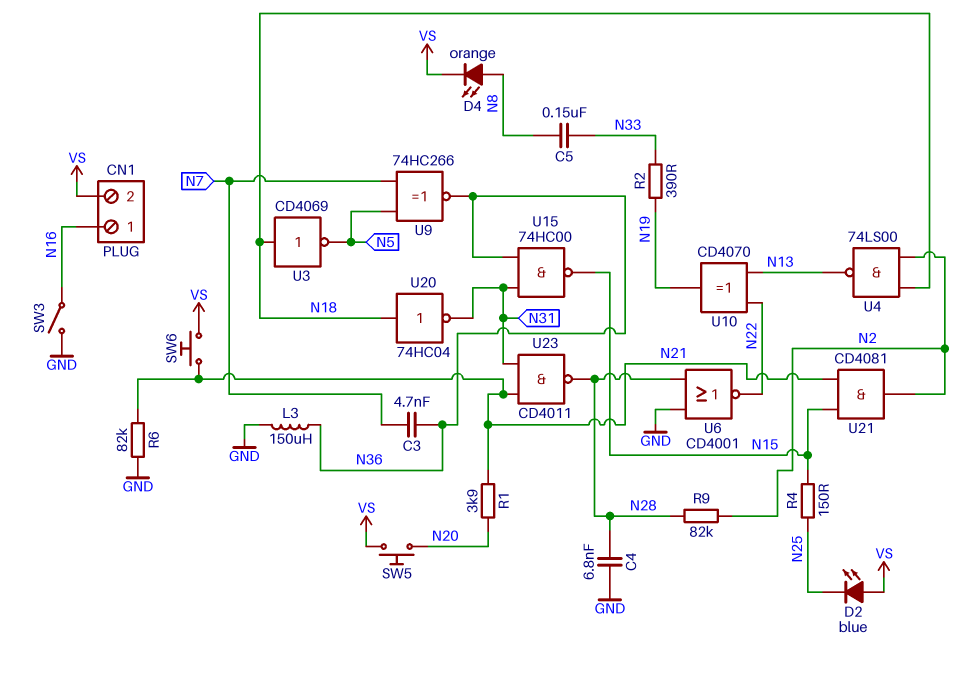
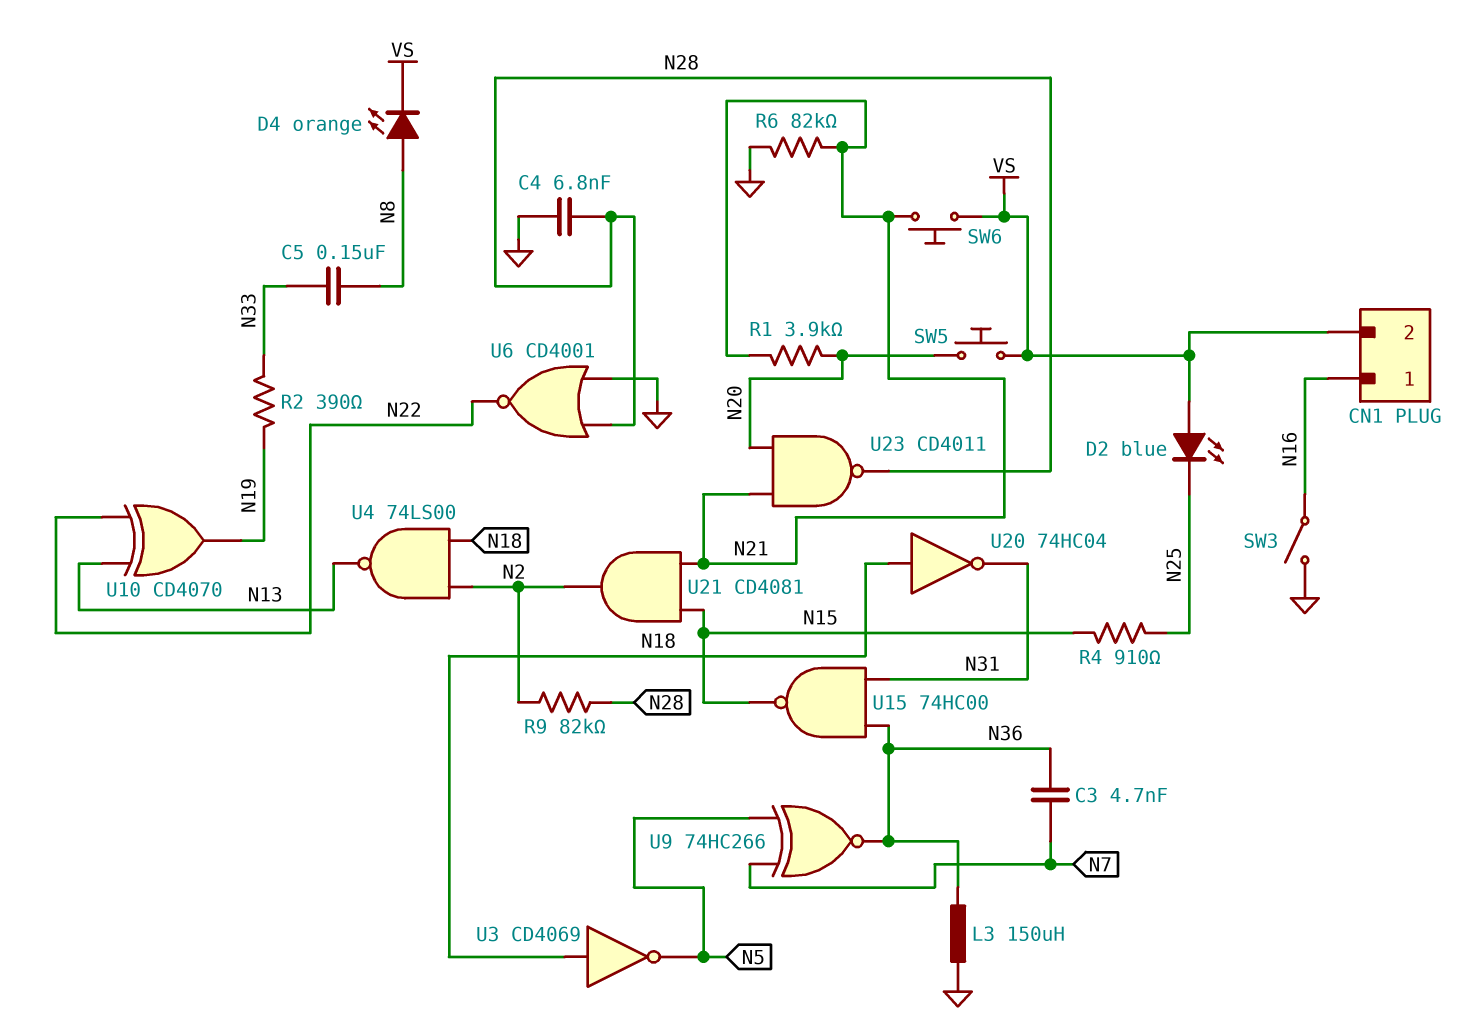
R4: 150 (N15, N25) -> 910 (N15, N25)
U23: NAND CD4011 (in N21, in N31, out N28) -> NAND CD4011 (in N20, in N21, out N28)

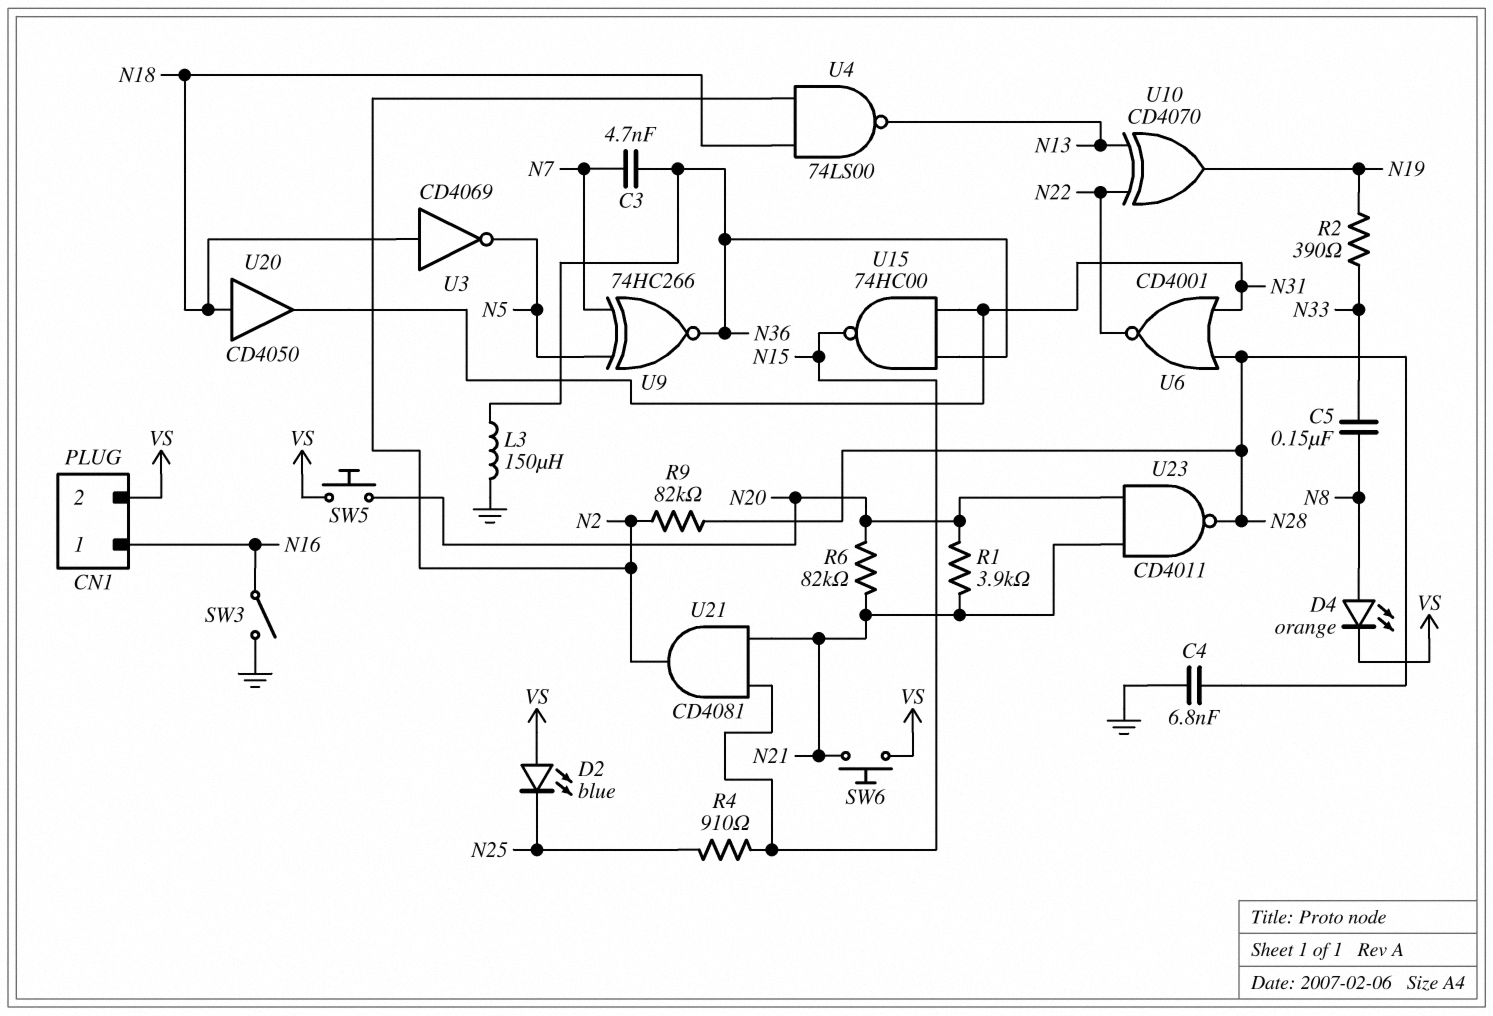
R6: 82k (GND, N21) -> 82k (N20, N21)
U6: NOR CD4001 (in GND, in N28, out N22) -> NOR CD4001 (in N28, in N31, out N22)
U20: NOT 74HC04 (in N18, out N31) -> buffer CD4050 (in N18, out N31)

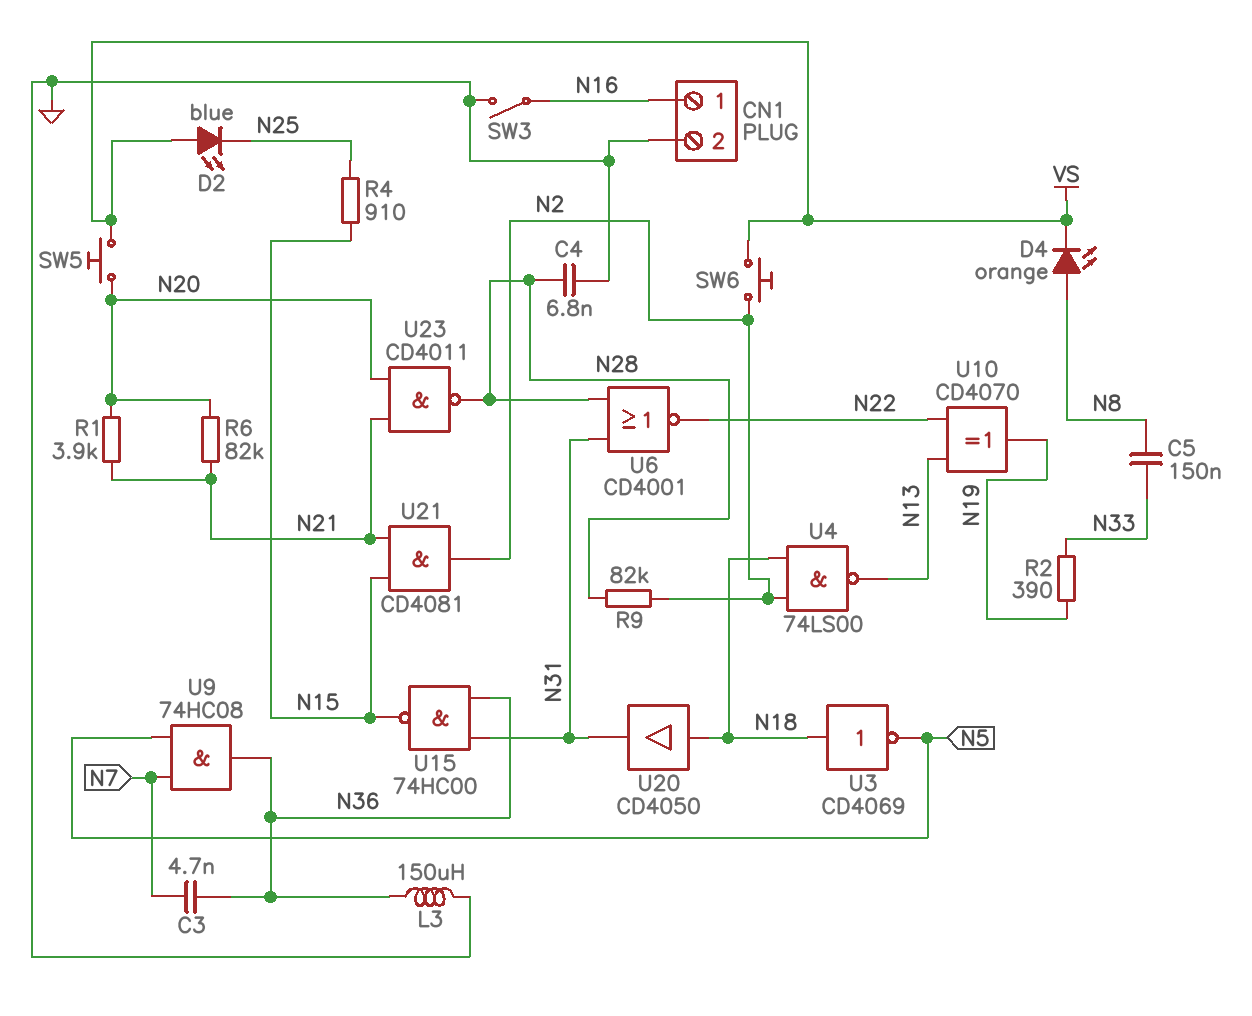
CN1 pin 2: VS -> GND
SW6: button (N21, VS) -> button (N2, VS)
U9: XNOR 74HC266 (in N5, in N7, out N36) -> AND 74HC08 (in N5, in N7, out N36)

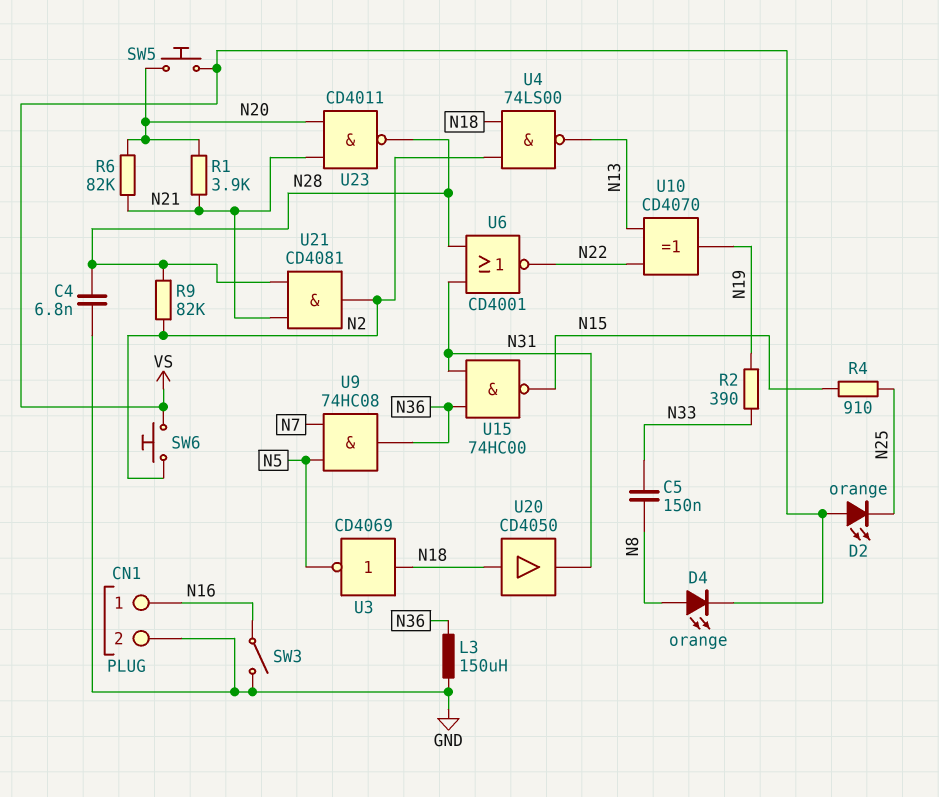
C3: 4.7nF (N7, N36) -> none
D2: LED blue (A VS, K N25) -> LED orange (A VS, K N25)
U21: AND CD4081 (in N15, in N21, out N2) -> AND CD4081 (in N21, in N28, out N2)

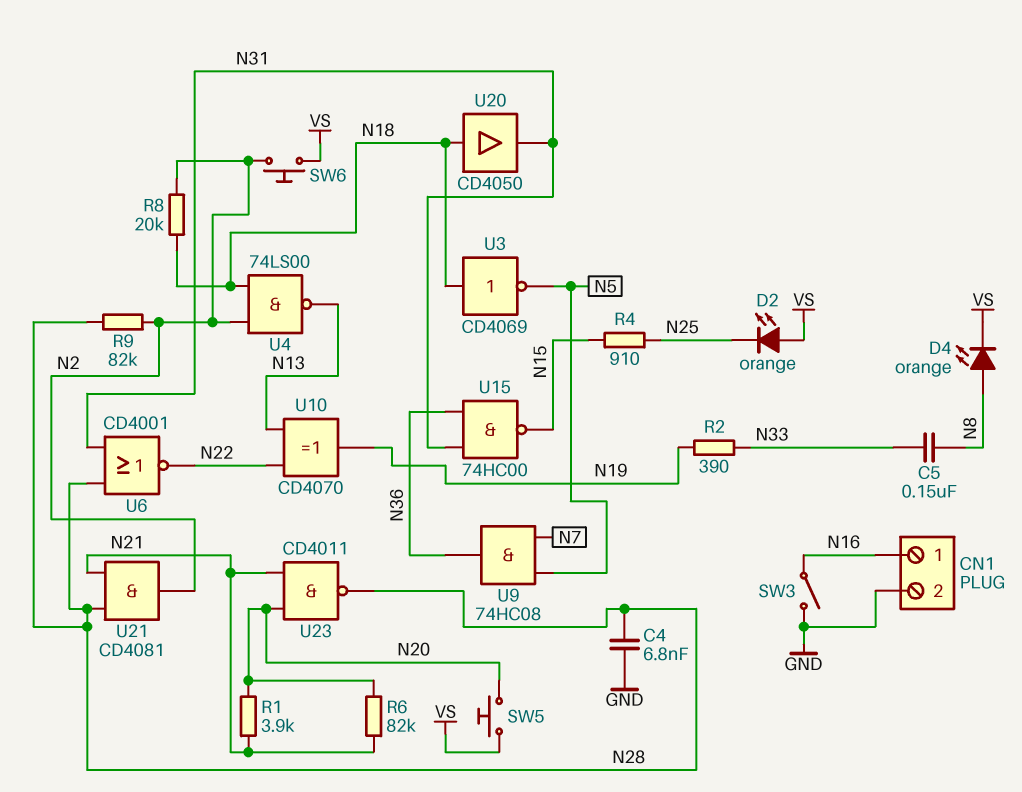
L3: 150uH (GND, N36) -> none
R8: none -> 20k (N2, N18)

